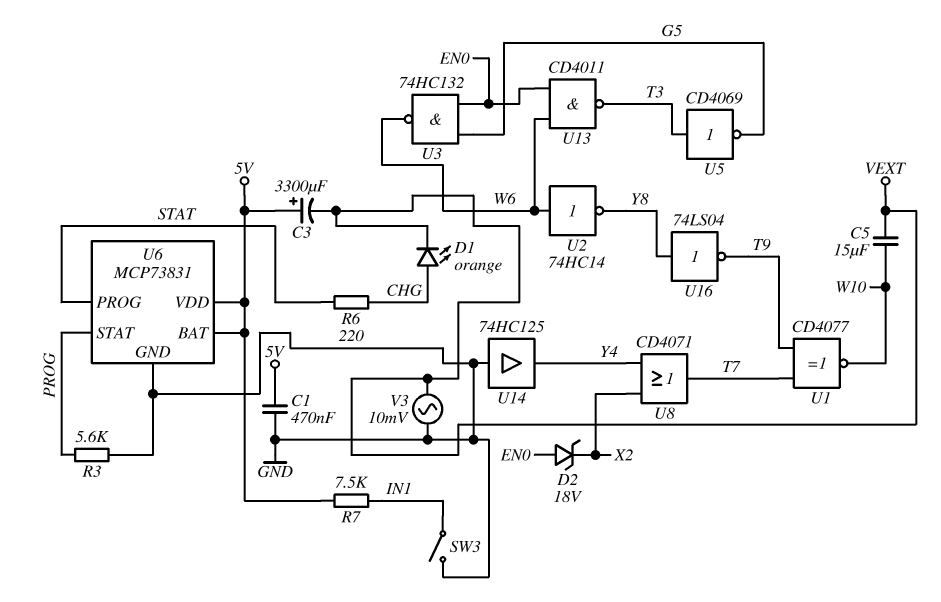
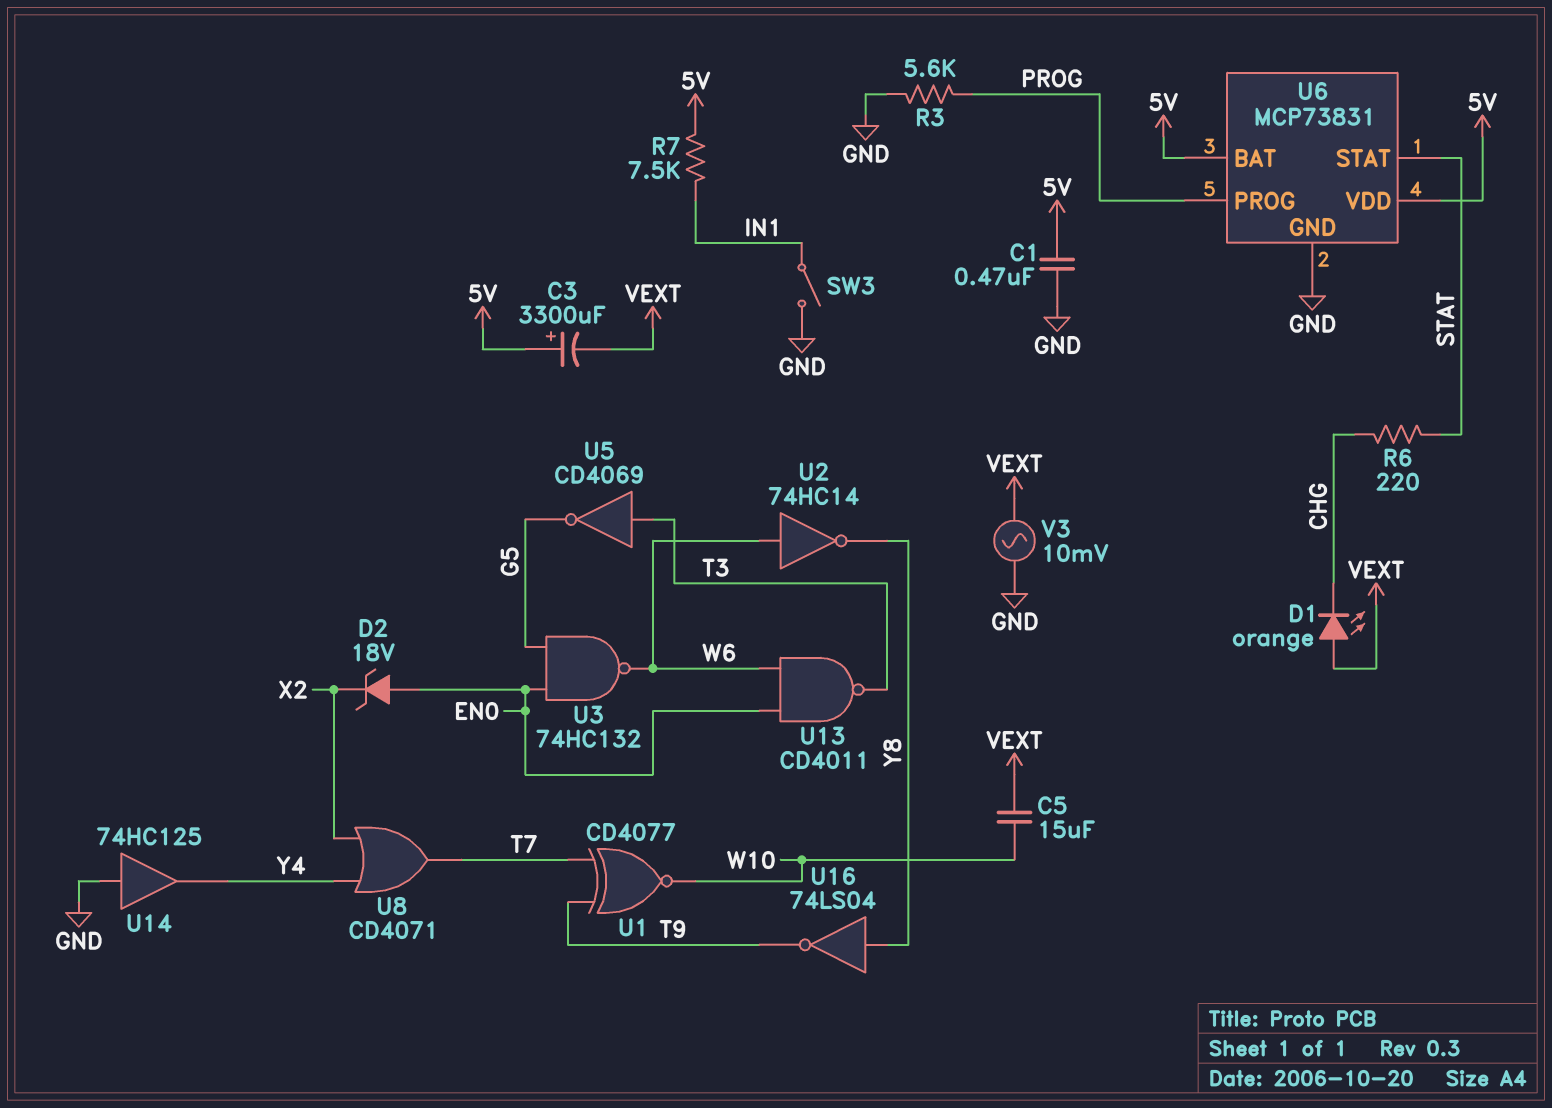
D1: LED orange (A CHG, K VEXT) -> LED orange (A VEXT, K CHG)
U6 pin PROG: STAT -> PROG
U6 pin STAT: PROG -> STAT

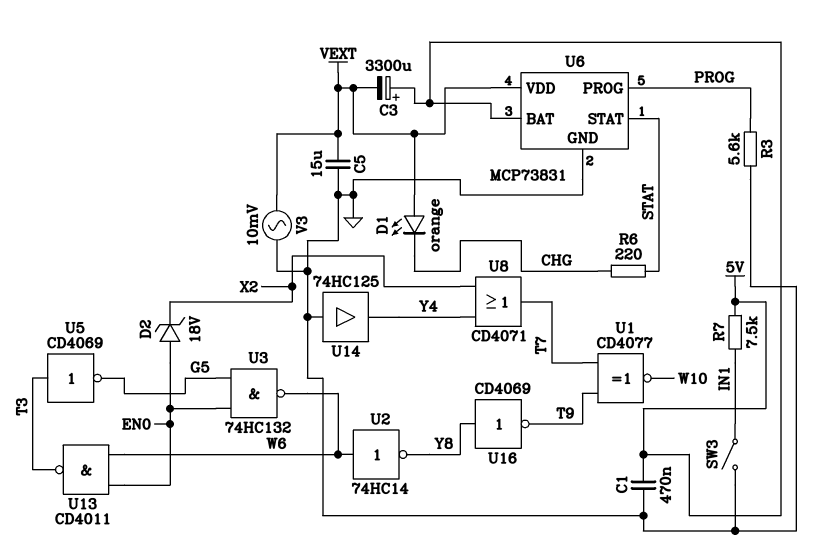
C5: 15uF (VEXT, W10) -> 15uF (GND, VEXT)
U6 pin VDD: 5V -> VEXT
U16: NOT 74LS04 (in Y8, out T9) -> NOT CD4069 (in Y8, out T9)

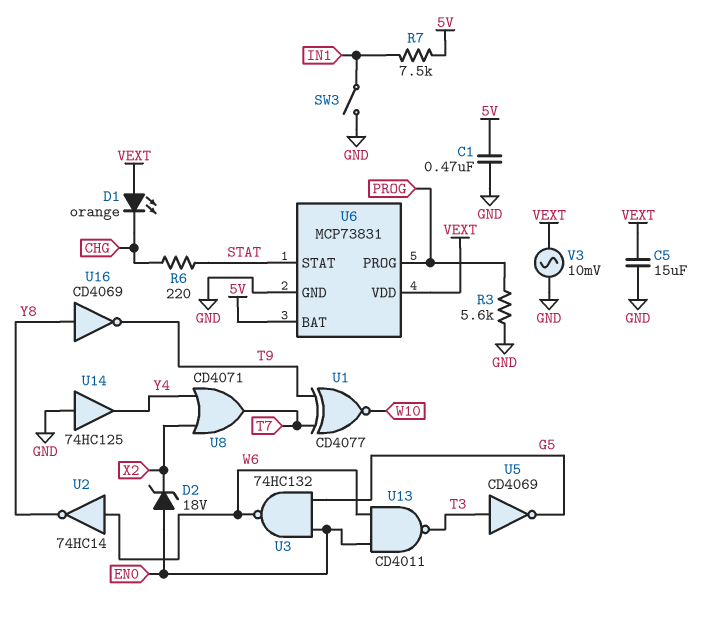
C3: 3300uF (plus 5V, minus VEXT) -> none

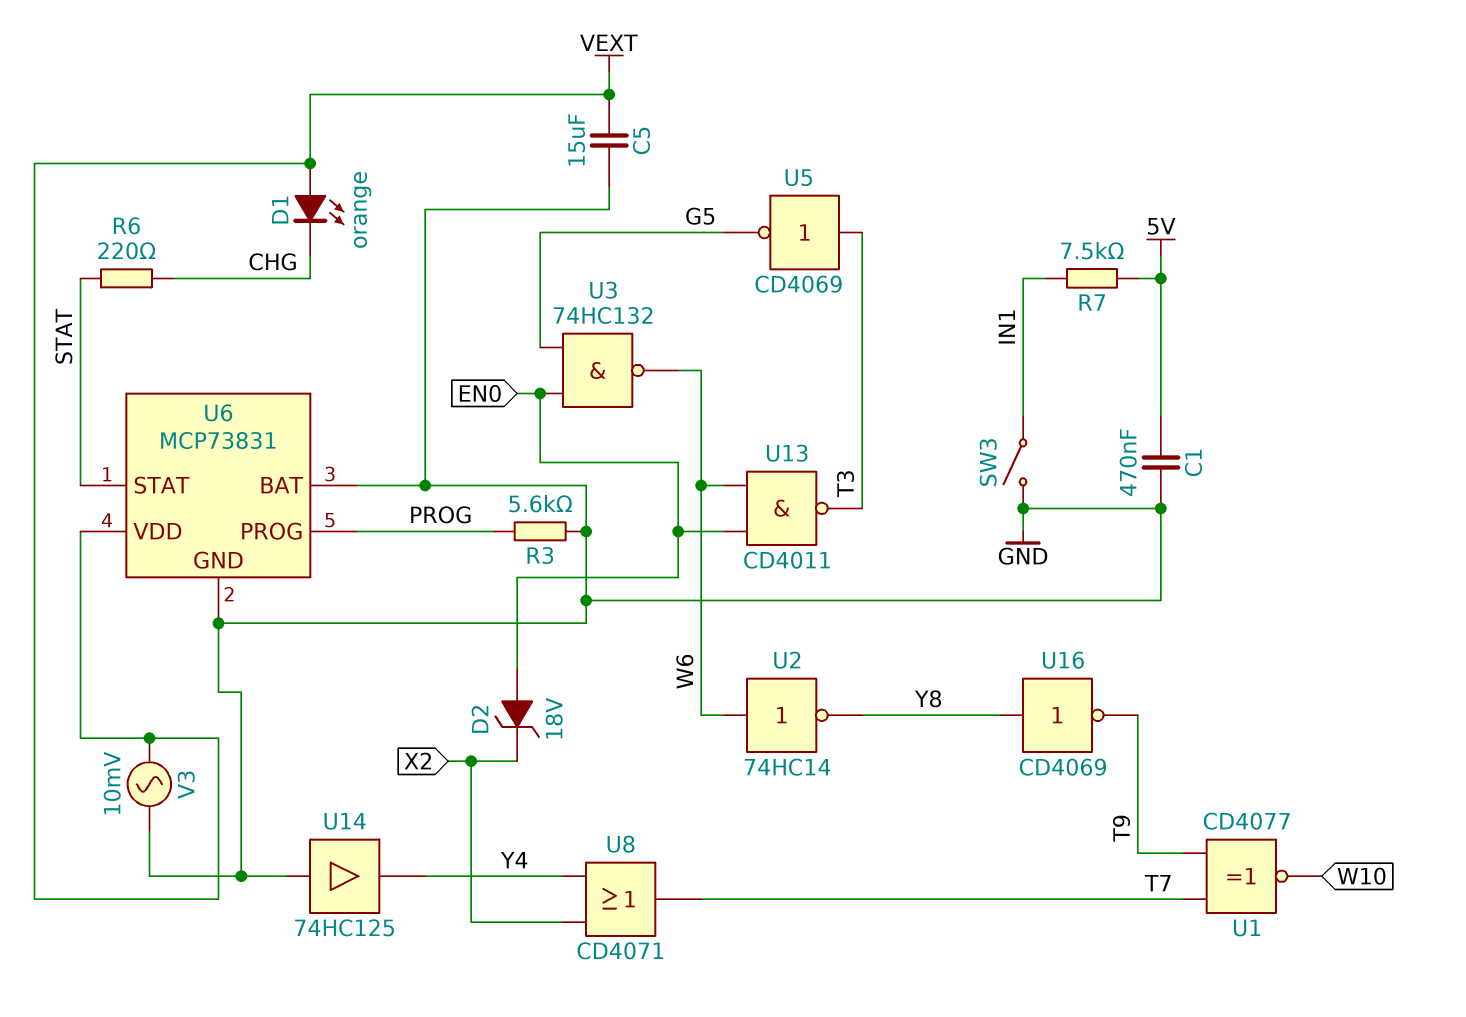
U6 pin BAT: 5V -> GND

